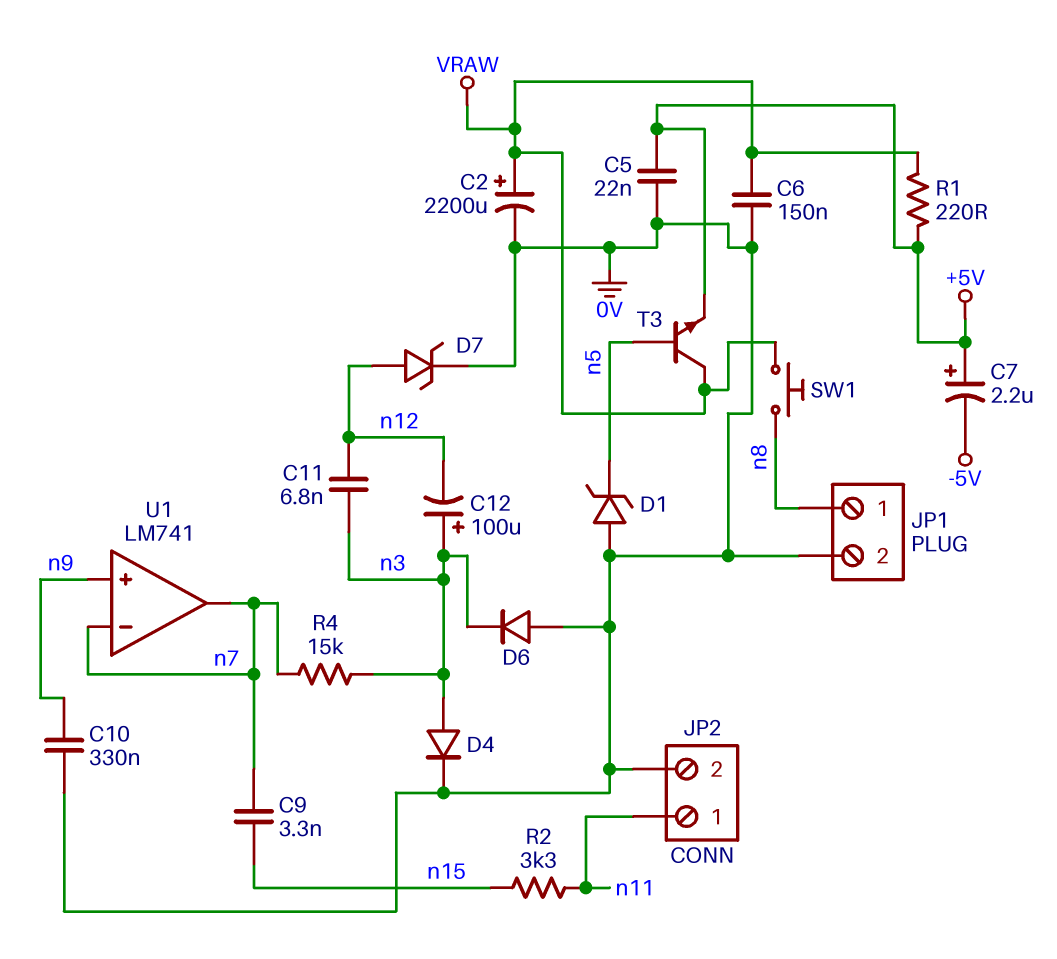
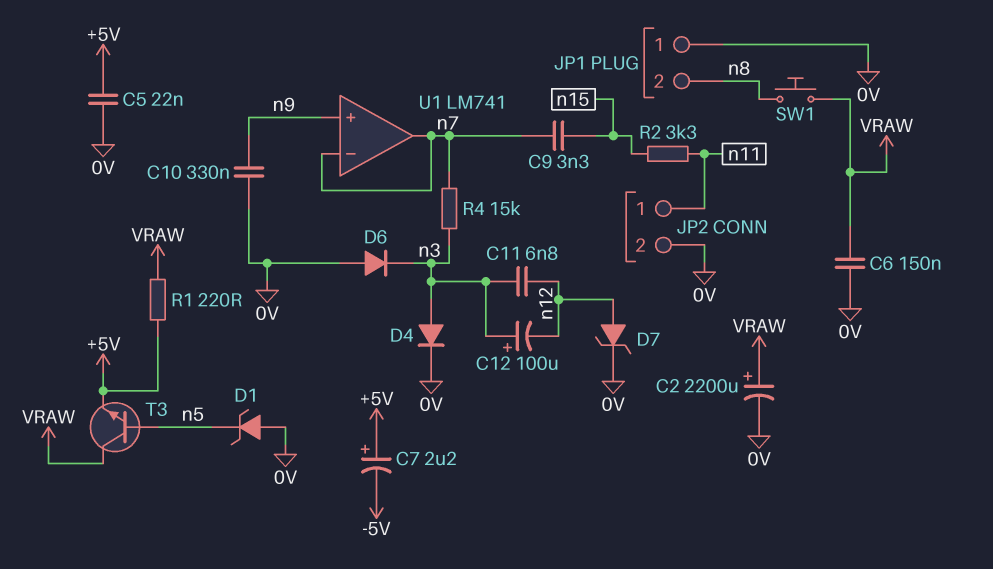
JP1 pin 1: n8 -> 0V
JP1 pin 2: 0V -> n8

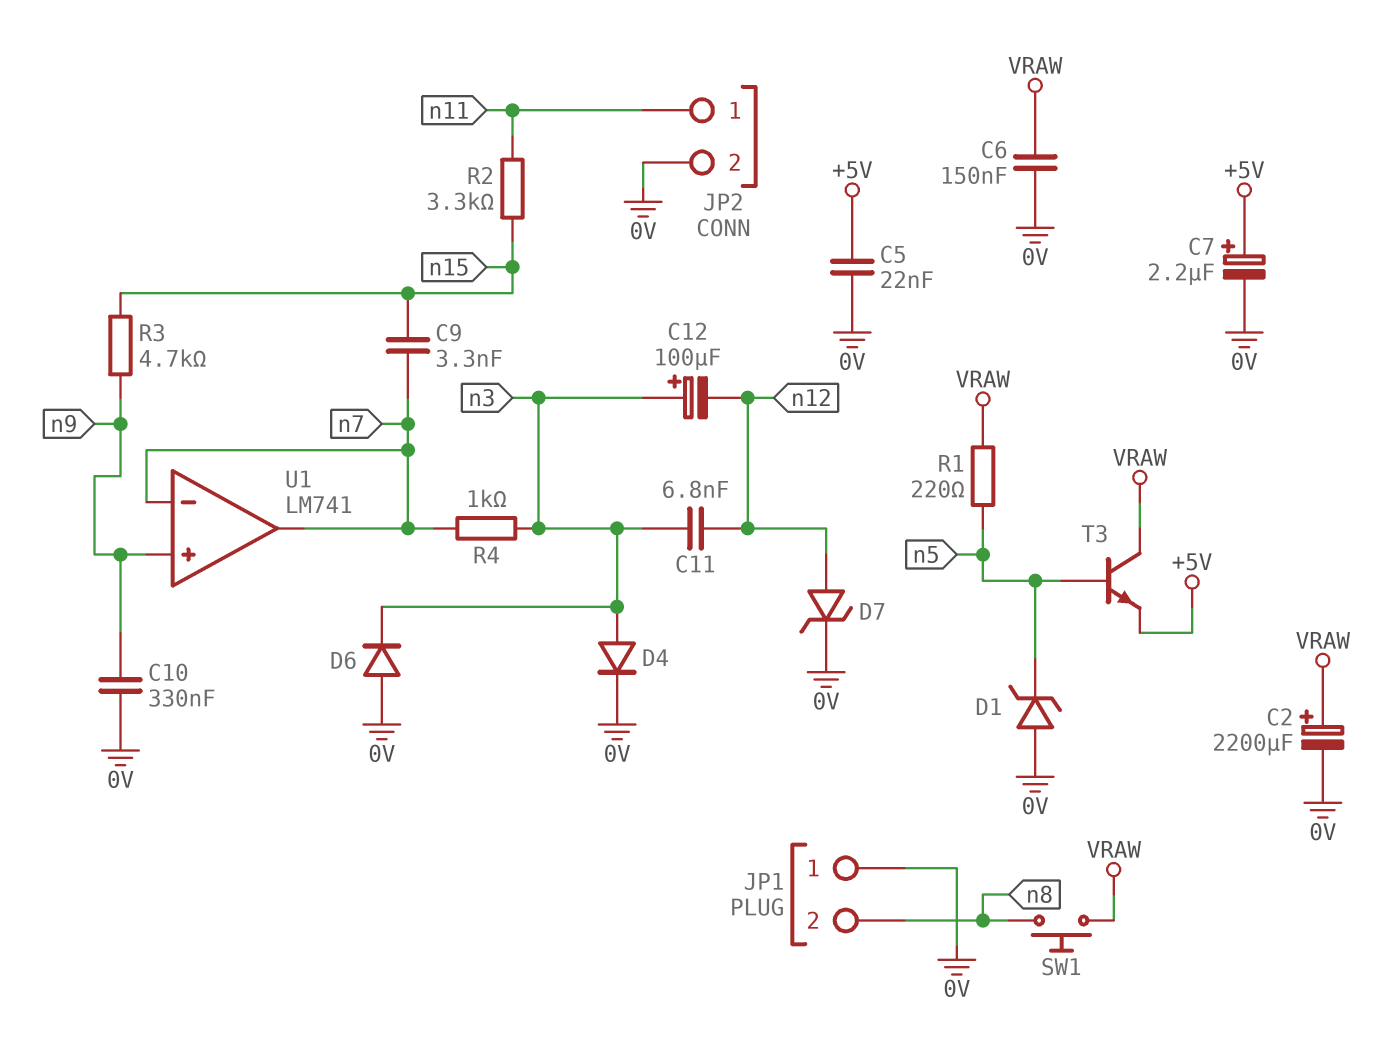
C7: 2.2uF (plus +5V, minus -5V) -> 2.2uF (plus +5V, minus 0V)
R1: 220 (+5V, VRAW) -> 220 (VRAW, n5)
R3: none -> 4.7k (n9, n15)
R4: 15k (n3, n7) -> 1k (n3, n7)

